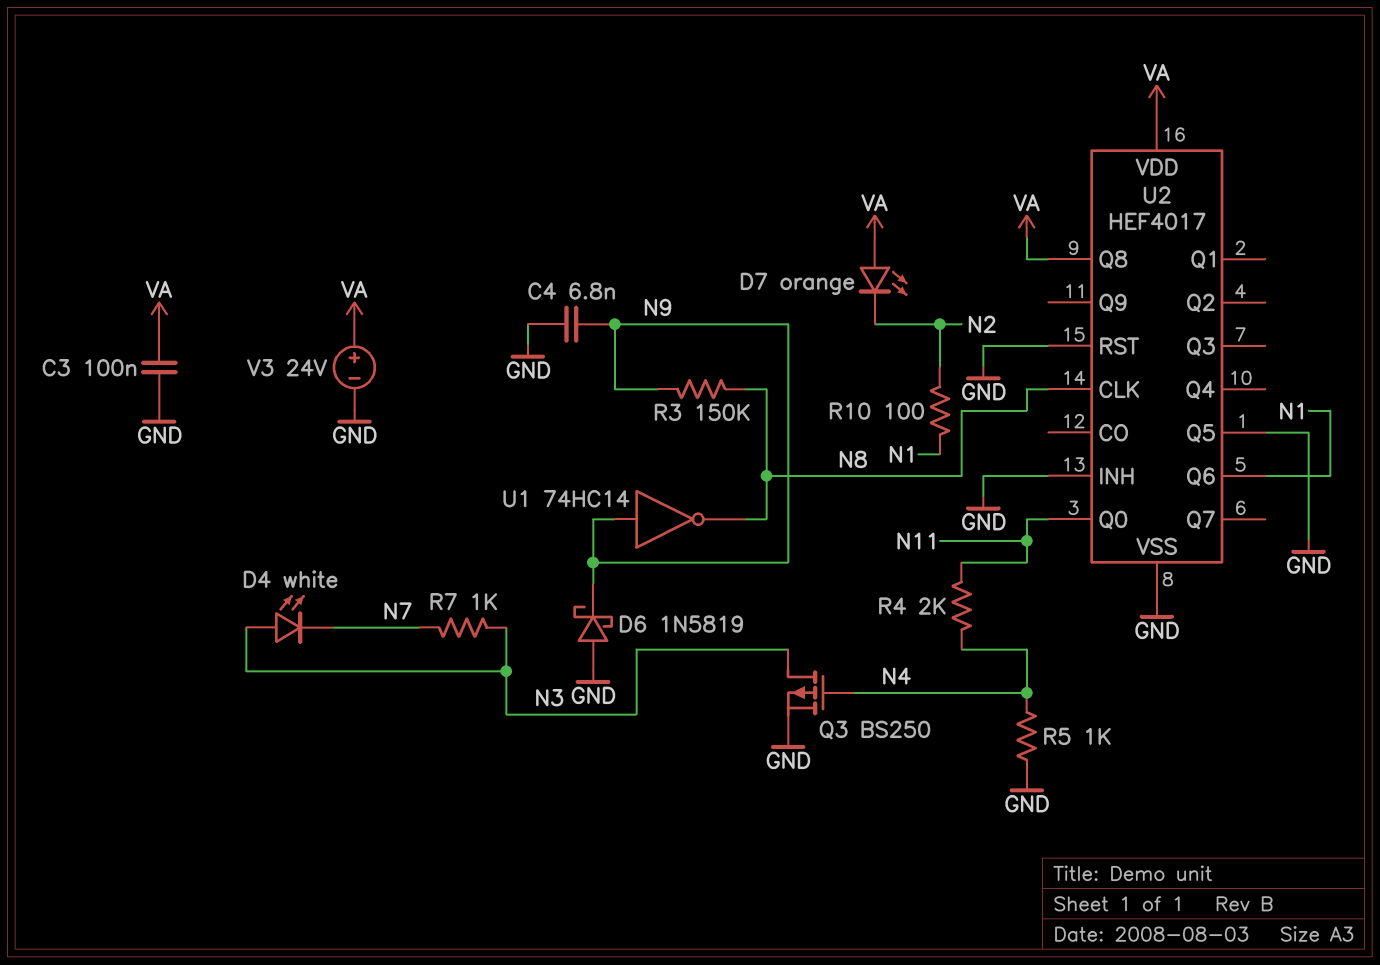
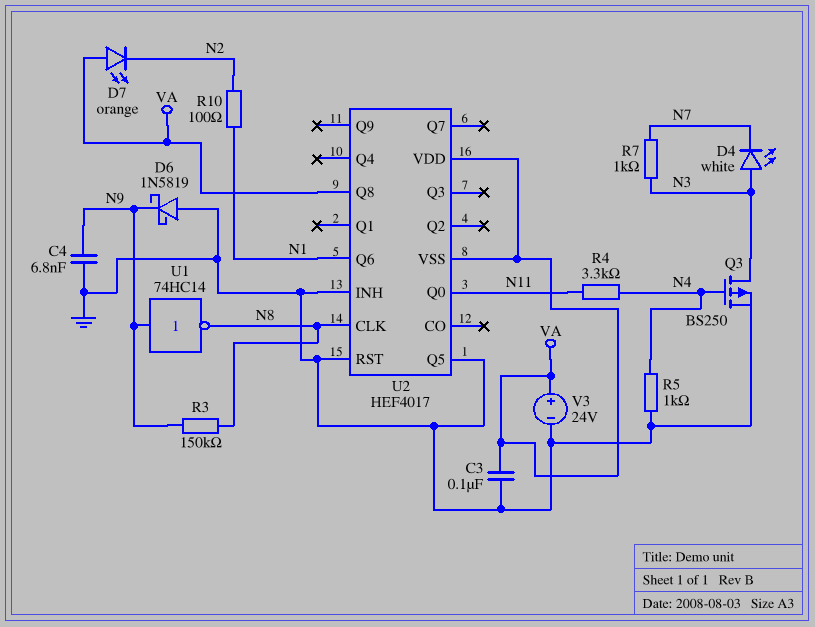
R4: 2k (N4, N11) -> 3.3k (N4, N11)
U2 pin VSS: GND -> VA

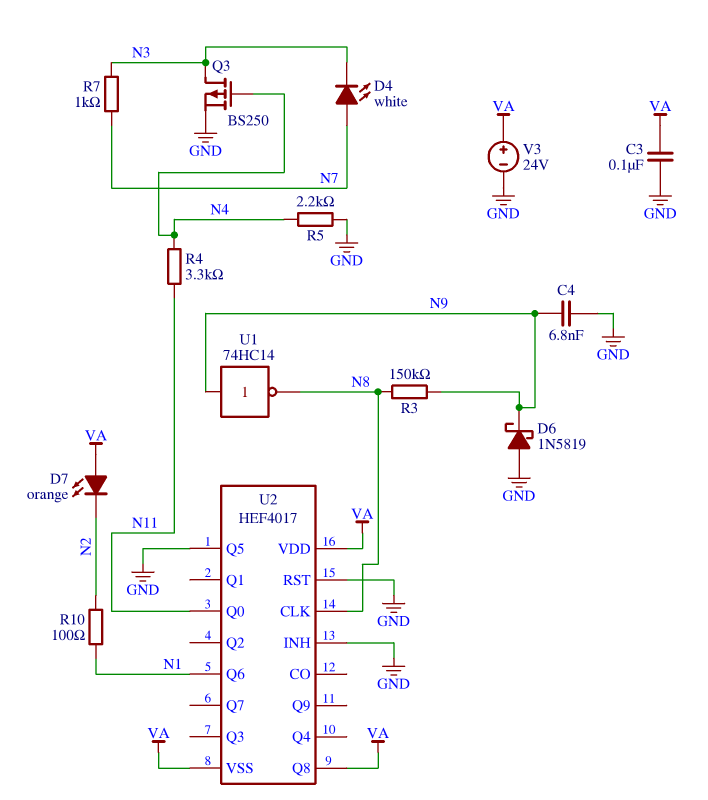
D4: LED white (A N3, K N7) -> LED white (A N7, K N3)
R5: 1k (GND, N4) -> 2.2k (GND, N4)

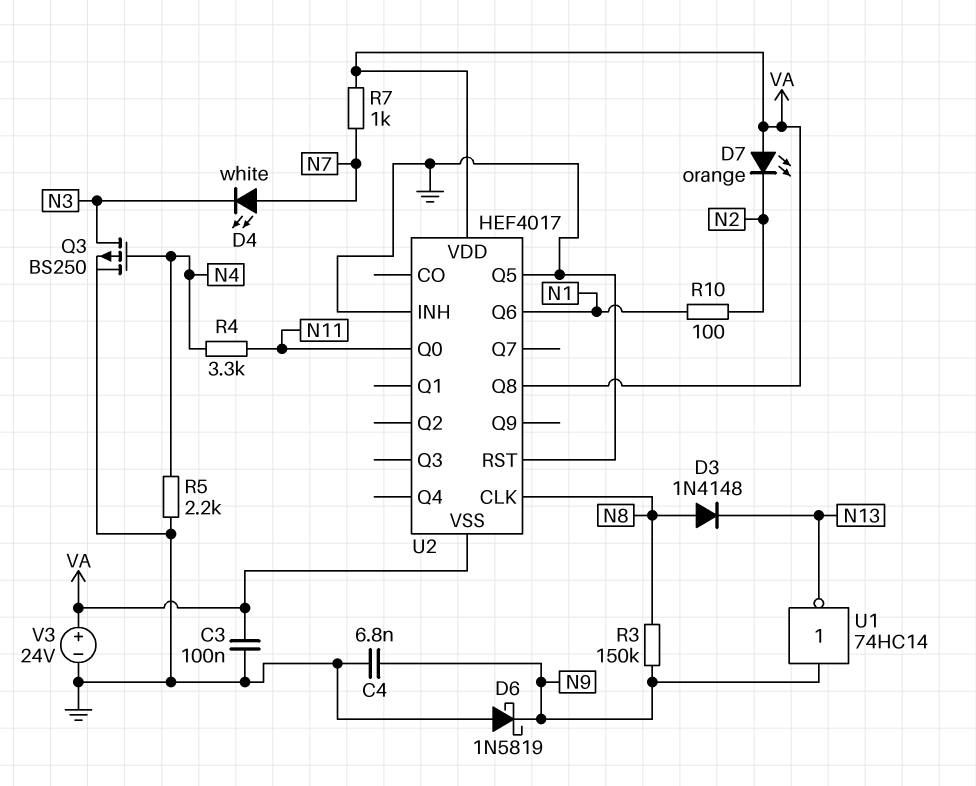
D3: none -> diode 1N4148 (A N8, K N13)
R7: 1k (N3, N7) -> 1k (N7, VA)
U1: NOT 74HC14 (in N9, out N8) -> NOT 74HC14 (in N9, out N13)

